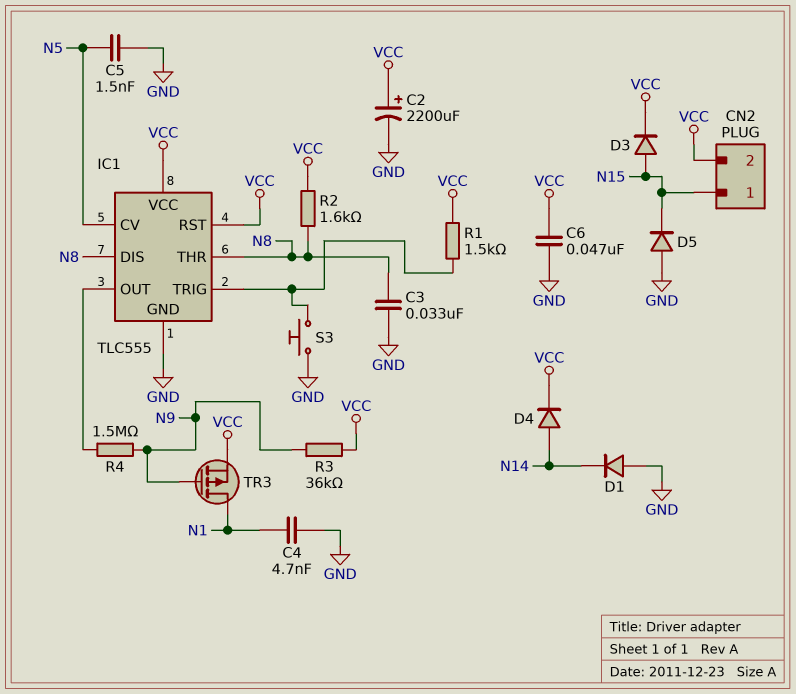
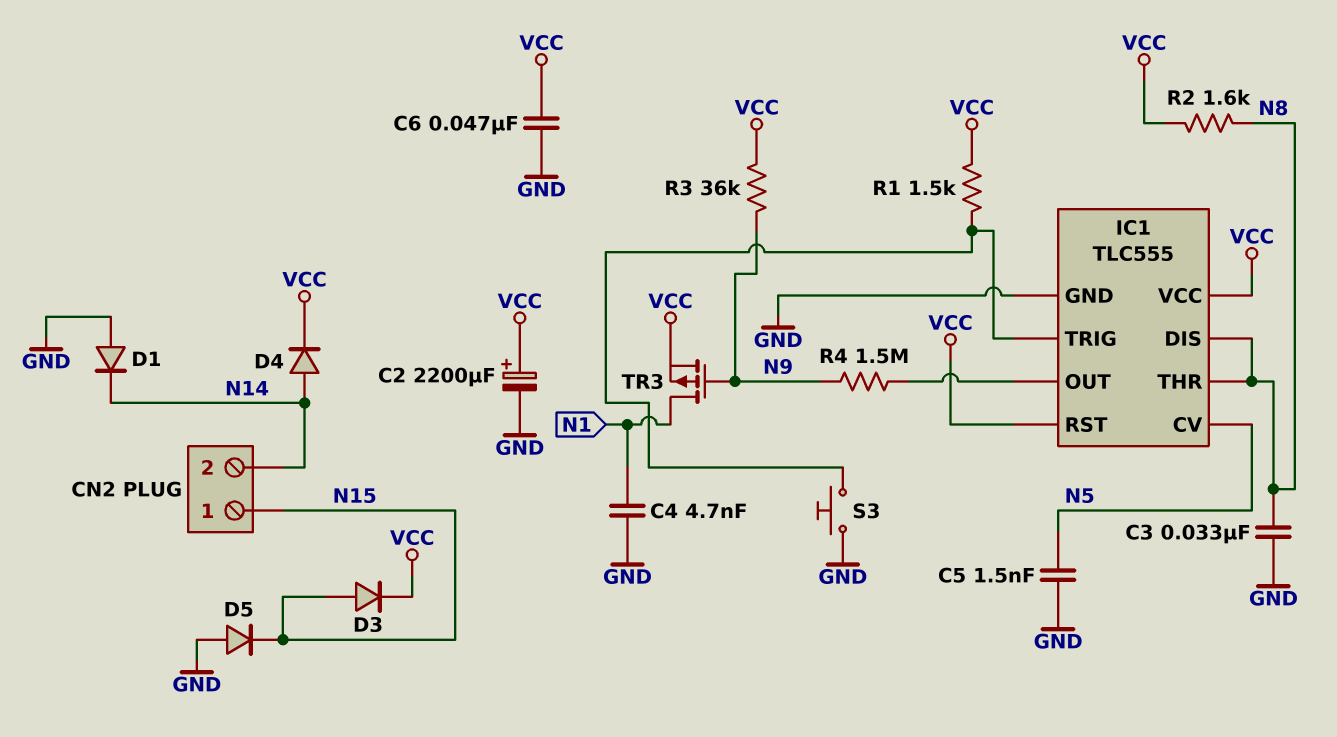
CN2 pin 2: VCC -> N14

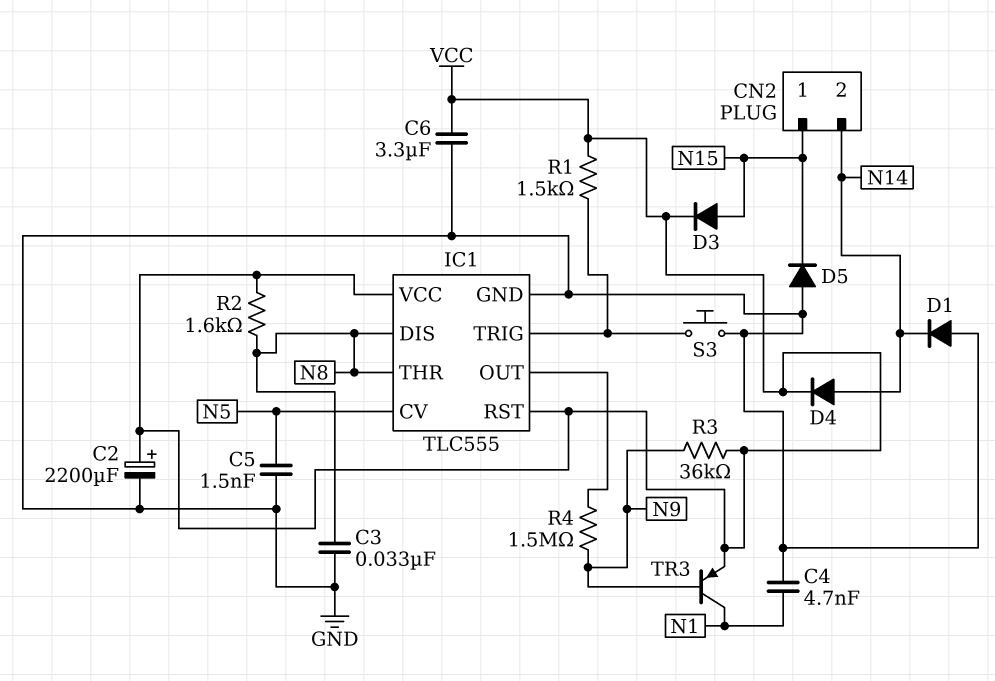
C6: 47nF (GND, VCC) -> 3.3uF (GND, VCC)
TR3: PMOS (G N9, D N1, S VCC) -> PNP (B N9, C N1, E VCC)

